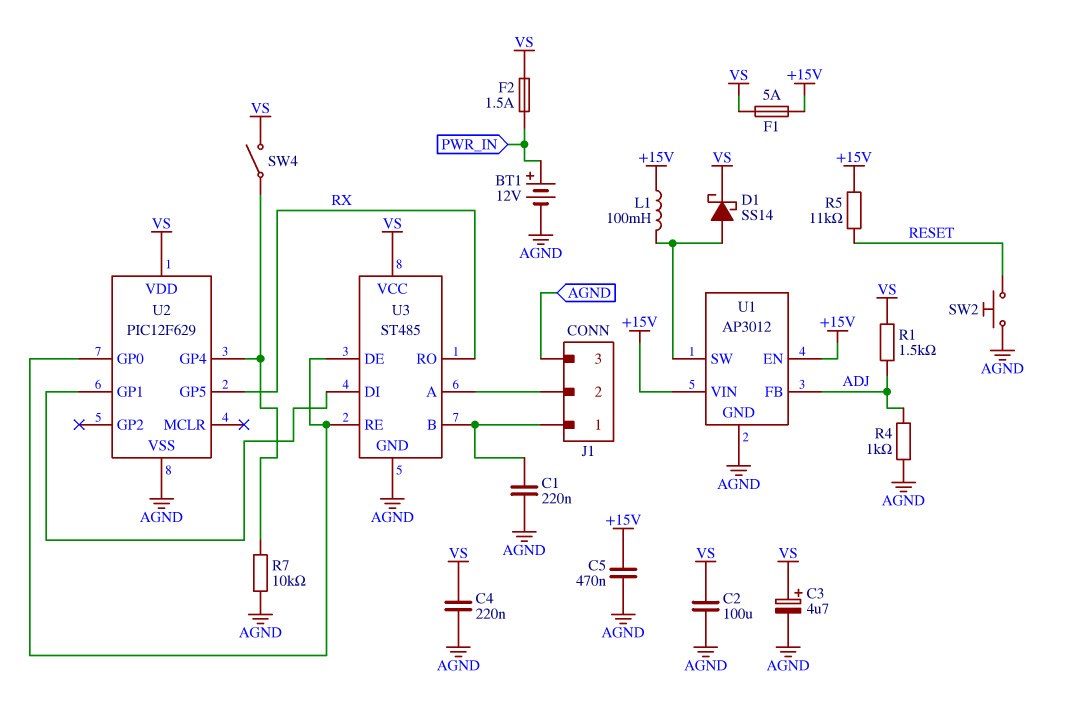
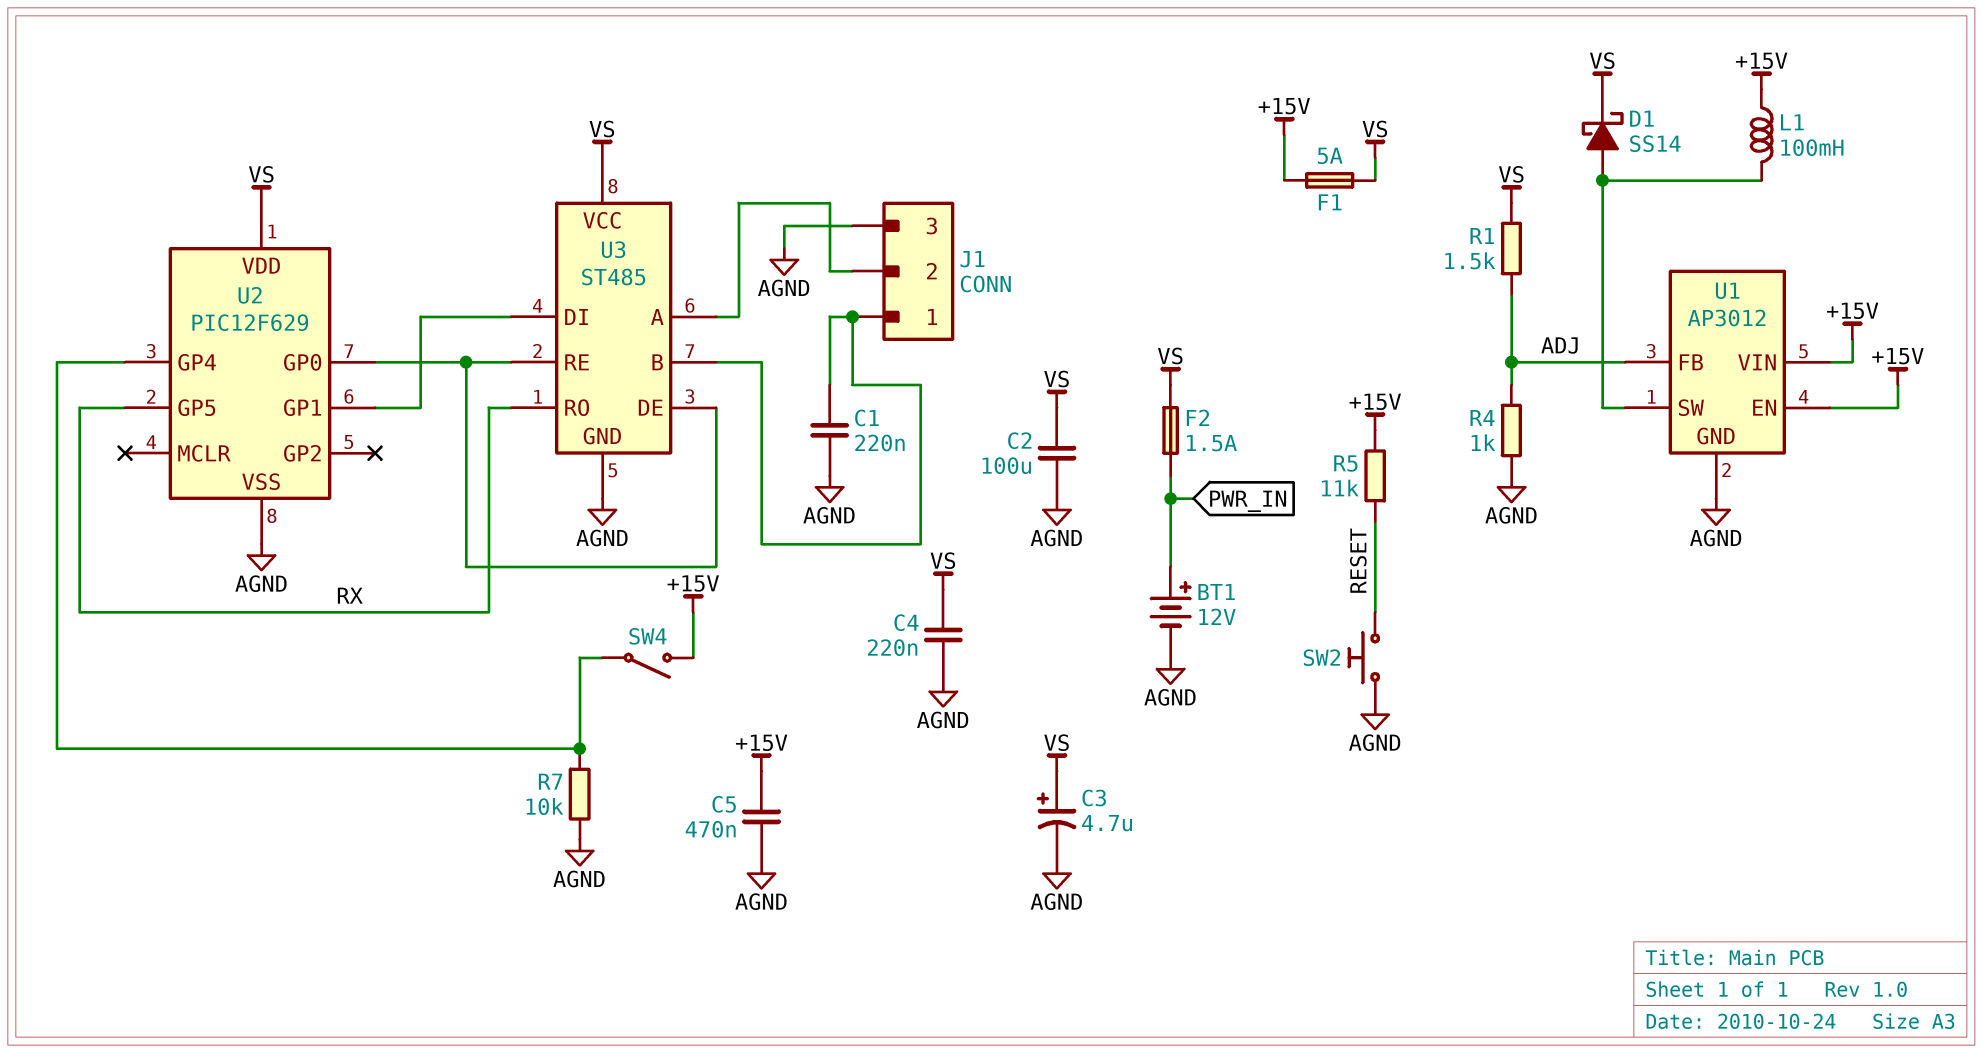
SW4: switch (U2/GP4, VS) -> switch (+15V, U2/GP4)

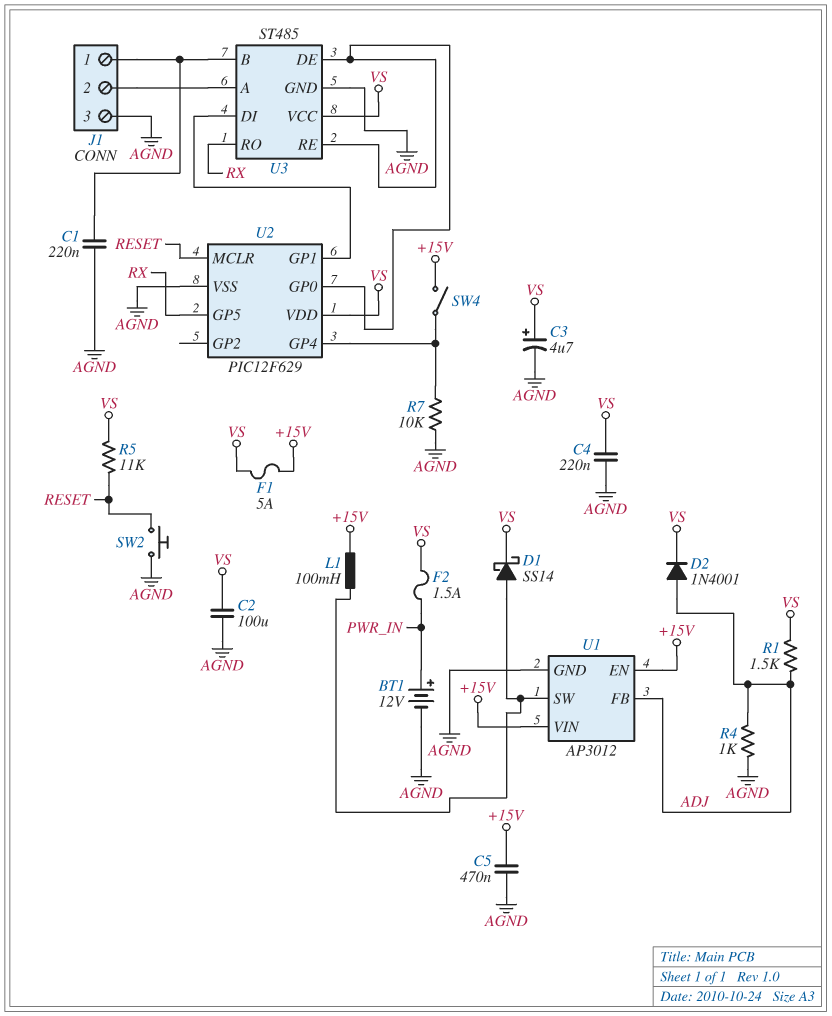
D2: none -> diode 1N4001 (A ADJ, K VS)
R5: 11k (+15V, RESET) -> 11k (RESET, VS)
U2 pin MCLR: none -> RESET

